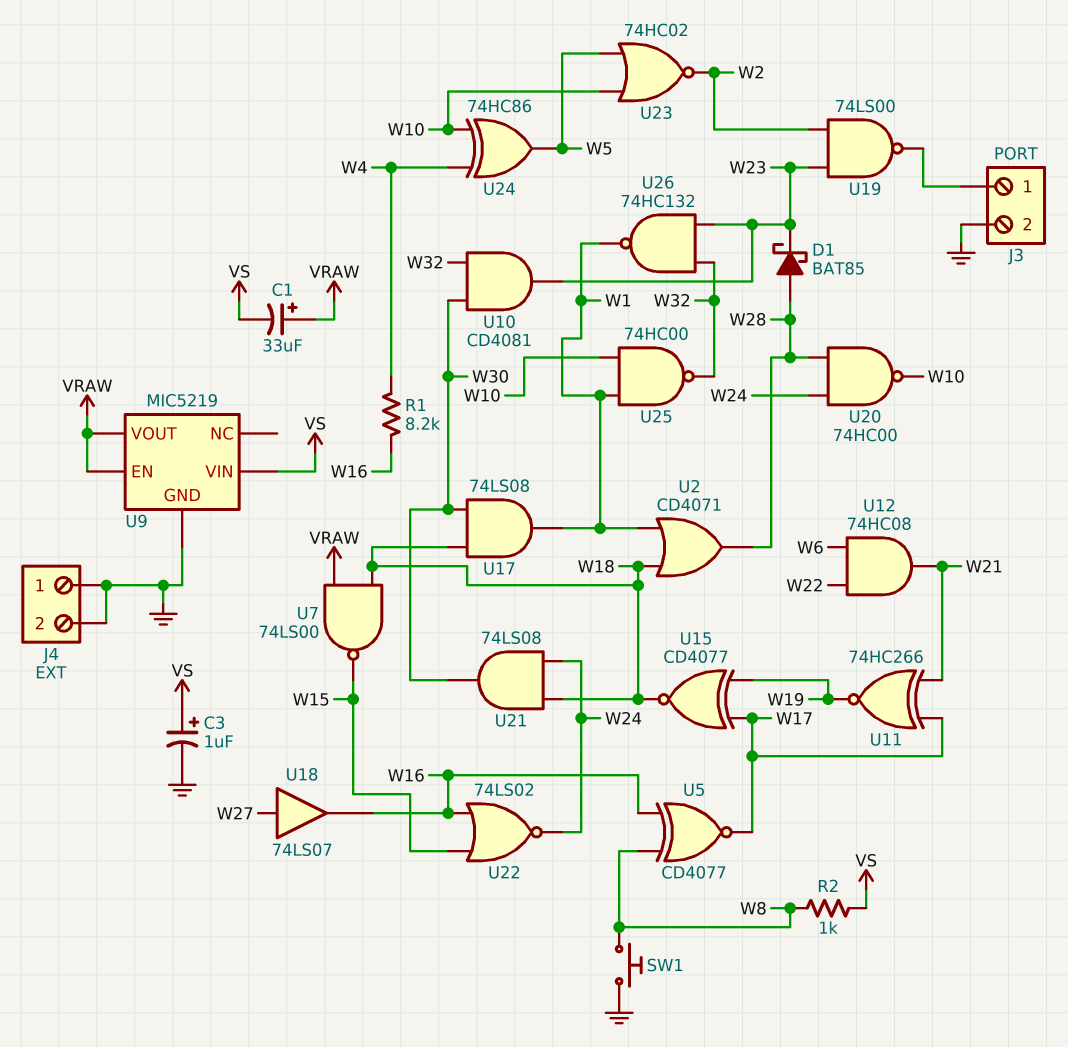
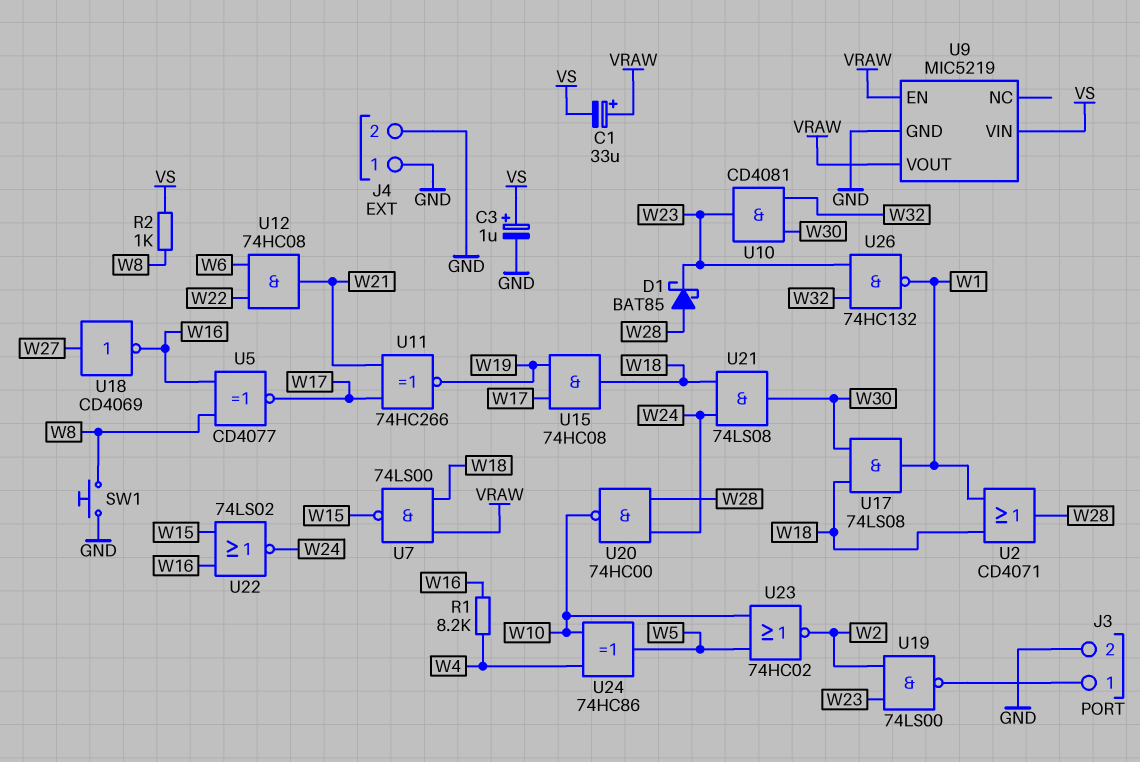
U15: XNOR CD4077 (in W17, in W19, out W18) -> AND 74HC08 (in W17, in W19, out W18)
U18: buffer 74LS07 (in W27, out W16) -> NOT CD4069 (in W27, out W16)
U25: NAND 74HC00 (in W1, in W10, out W32) -> none

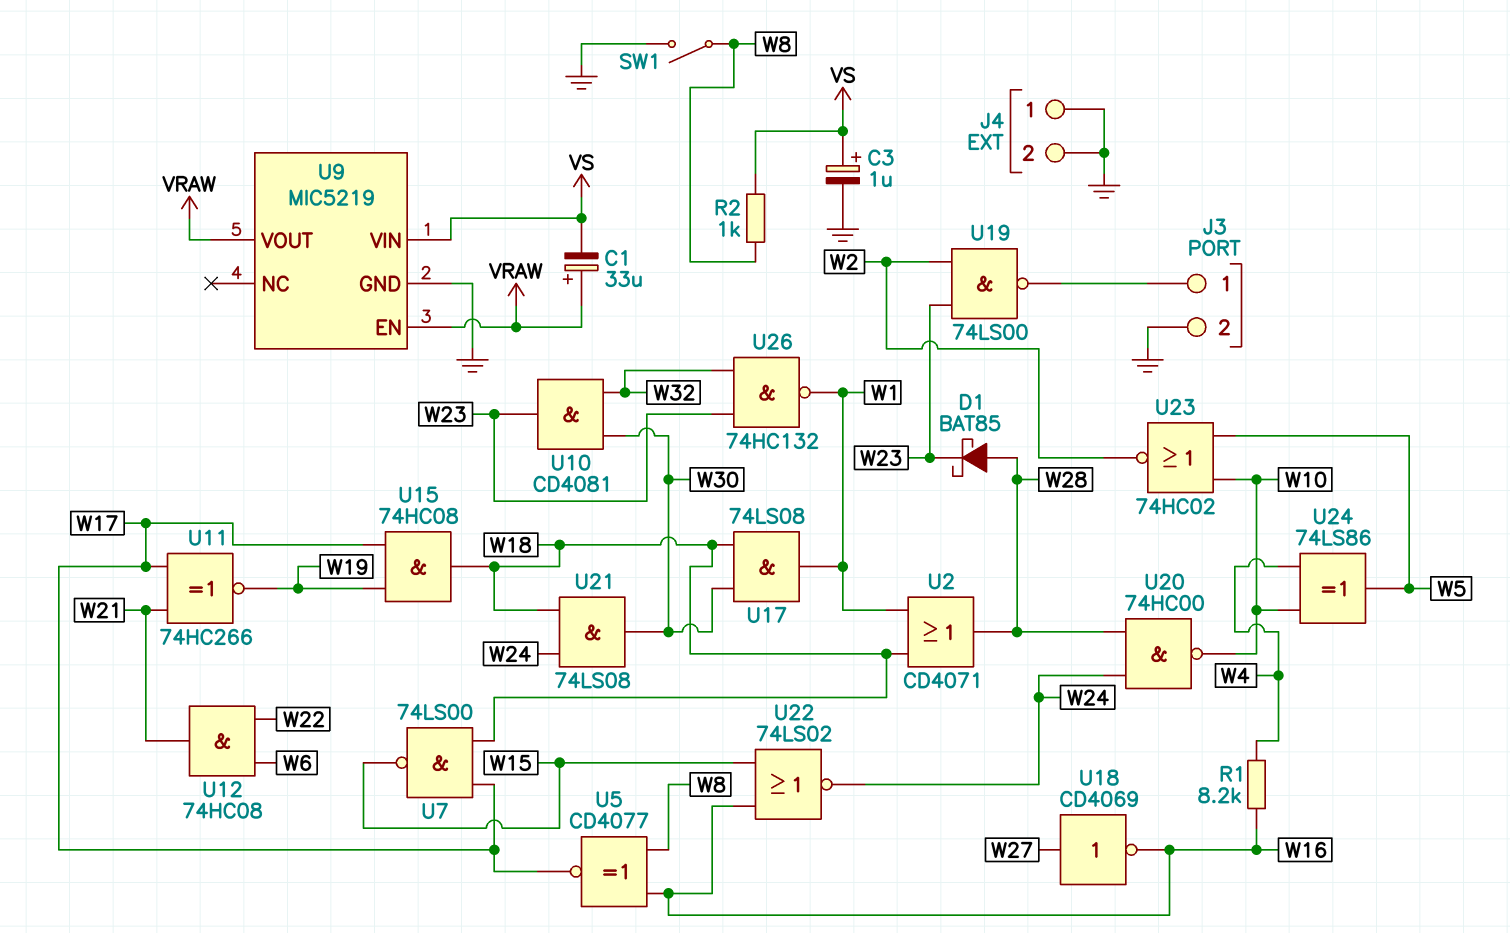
SW1: button (GND, W8) -> switch (GND, W8)
U7: NAND 74LS00 (in VRAW, in W18, out W15) -> NAND 74LS00 (in W17, in W18, out W15)
U24: XOR 74HC86 (in W4, in W10, out W5) -> XOR 74LS86 (in W4, in W10, out W5)

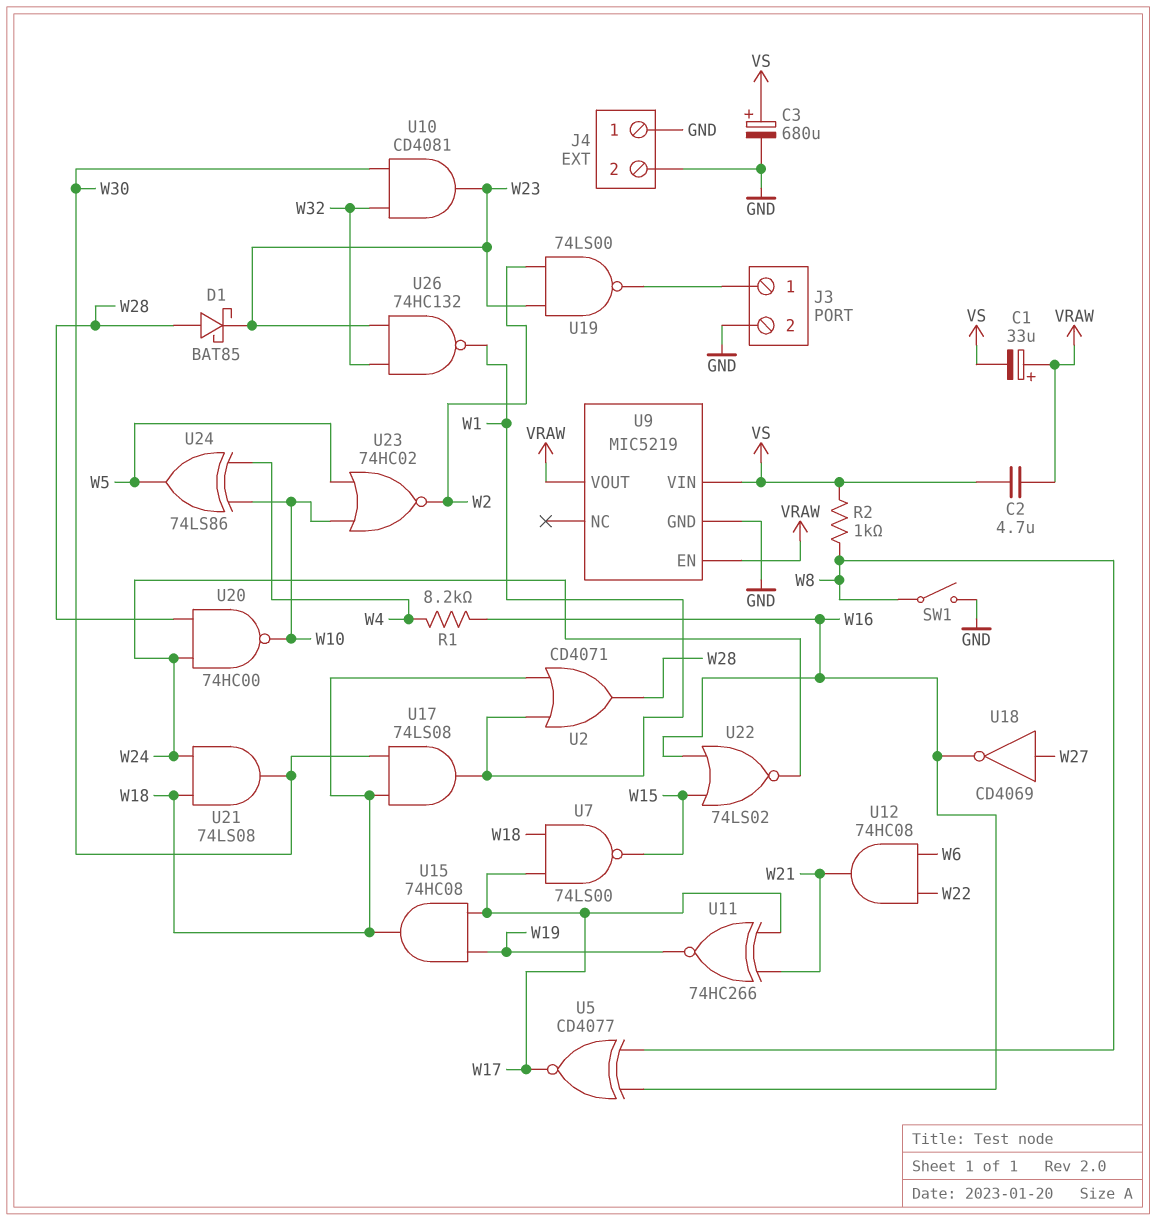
C2: none -> 4.7uF (VRAW, VS)
C3: 1uF (plus VS, minus GND) -> 680uF (plus VS, minus GND)

